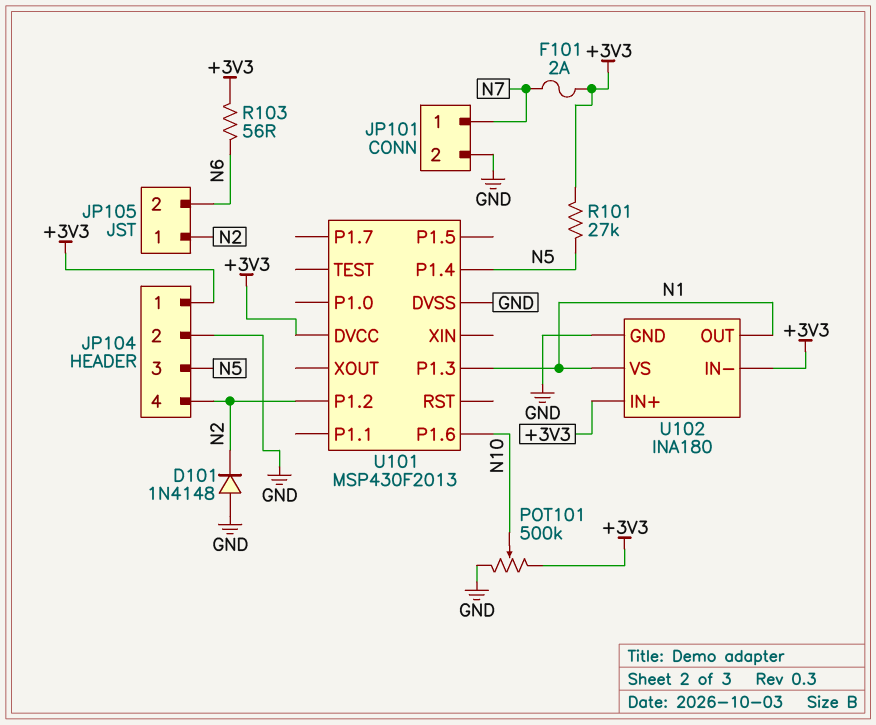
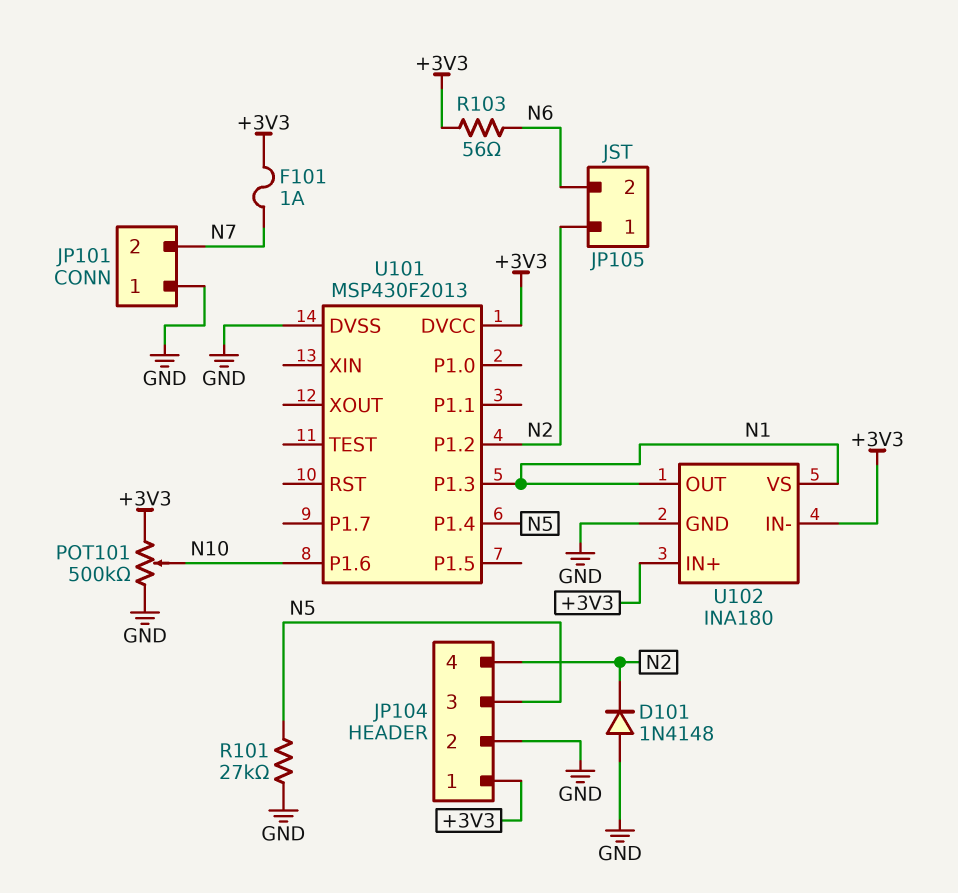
F101: 2A (+3V3, N7) -> 1A (+3V3, N7)
JP101 pin 1: N7 -> GND
JP101 pin 2: GND -> N7
R101: 27k (+3V3, N5) -> 27k (GND, N5)

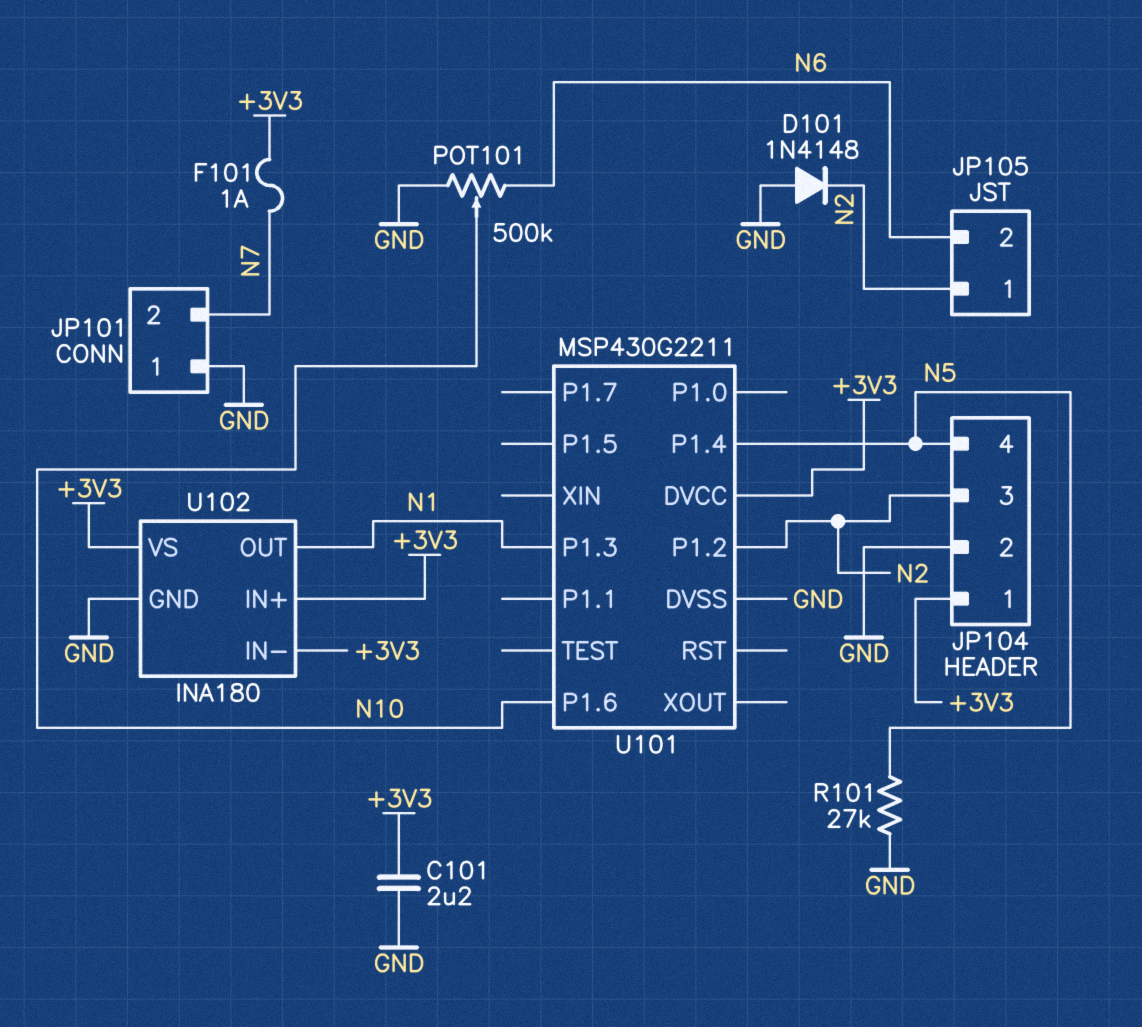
C101: none -> 2.2uF (+3V3, GND)
JP104 pin 3: N5 -> N2
JP104 pin 4: N2 -> N5
POT101: 500k (+3V3, GND, wiper N10) -> 500k (GND, N6, wiper N10)
R103: 56 (+3V3, N6) -> none
U101: MSP430F2013 -> MSP430G2211
U102 pin VS: N1 -> +3V3

